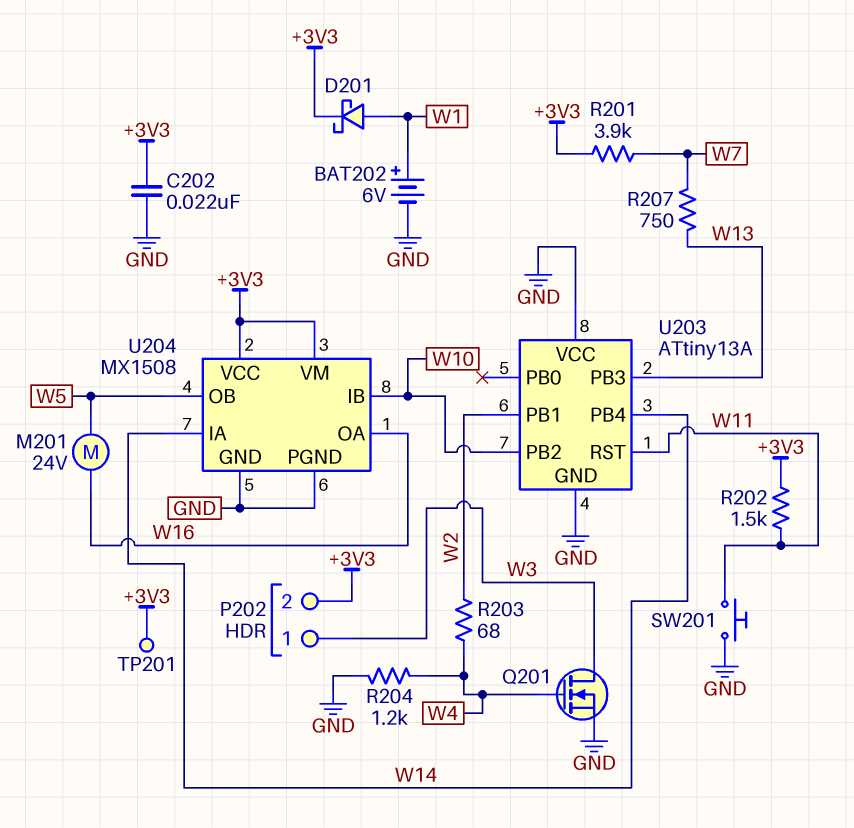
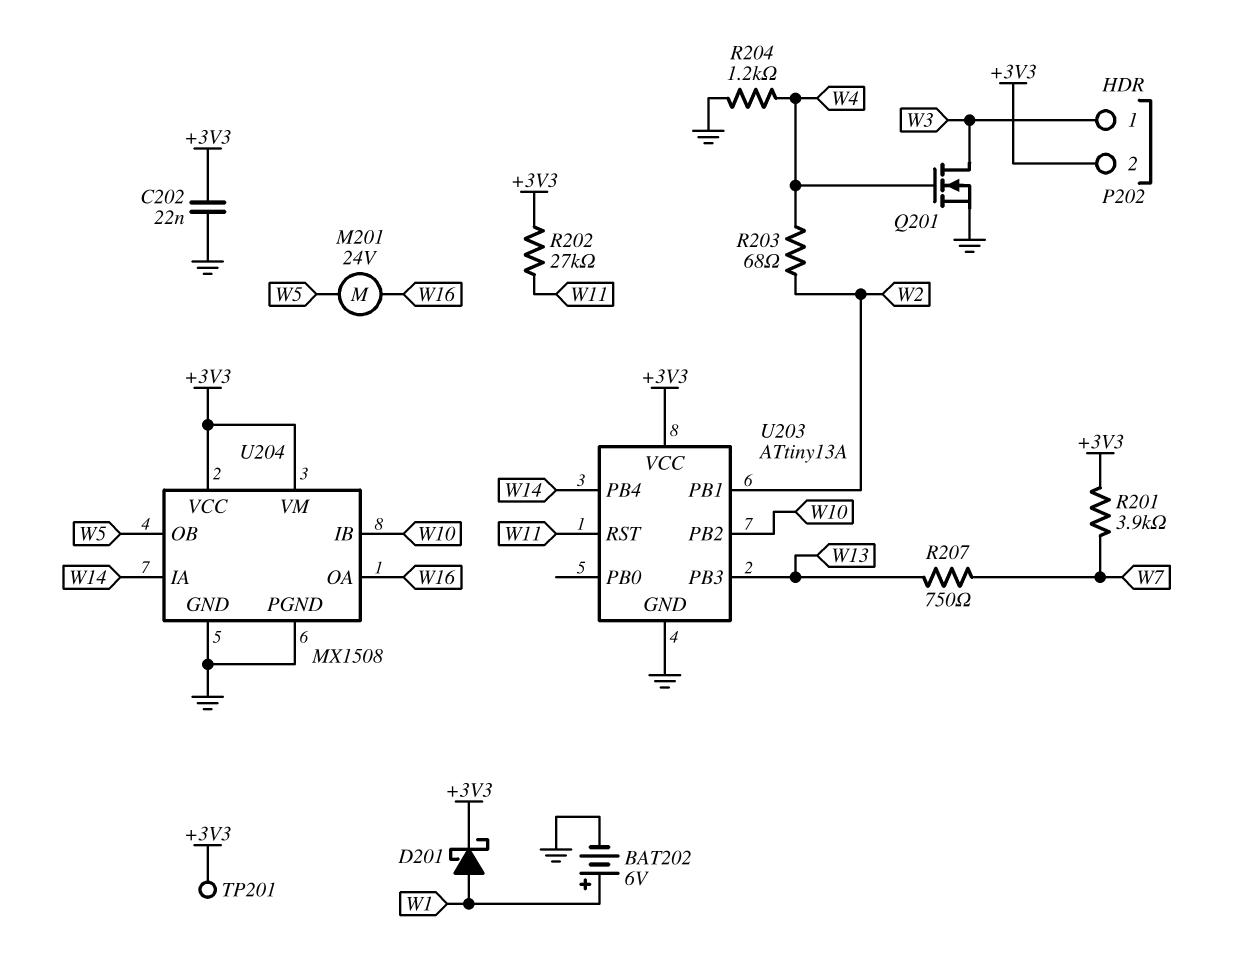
R202: 1.5k (+3V3, W11) -> 27k (+3V3, W11)
SW201: button (GND, W11) -> none
U203 pin VCC: GND -> +3V3

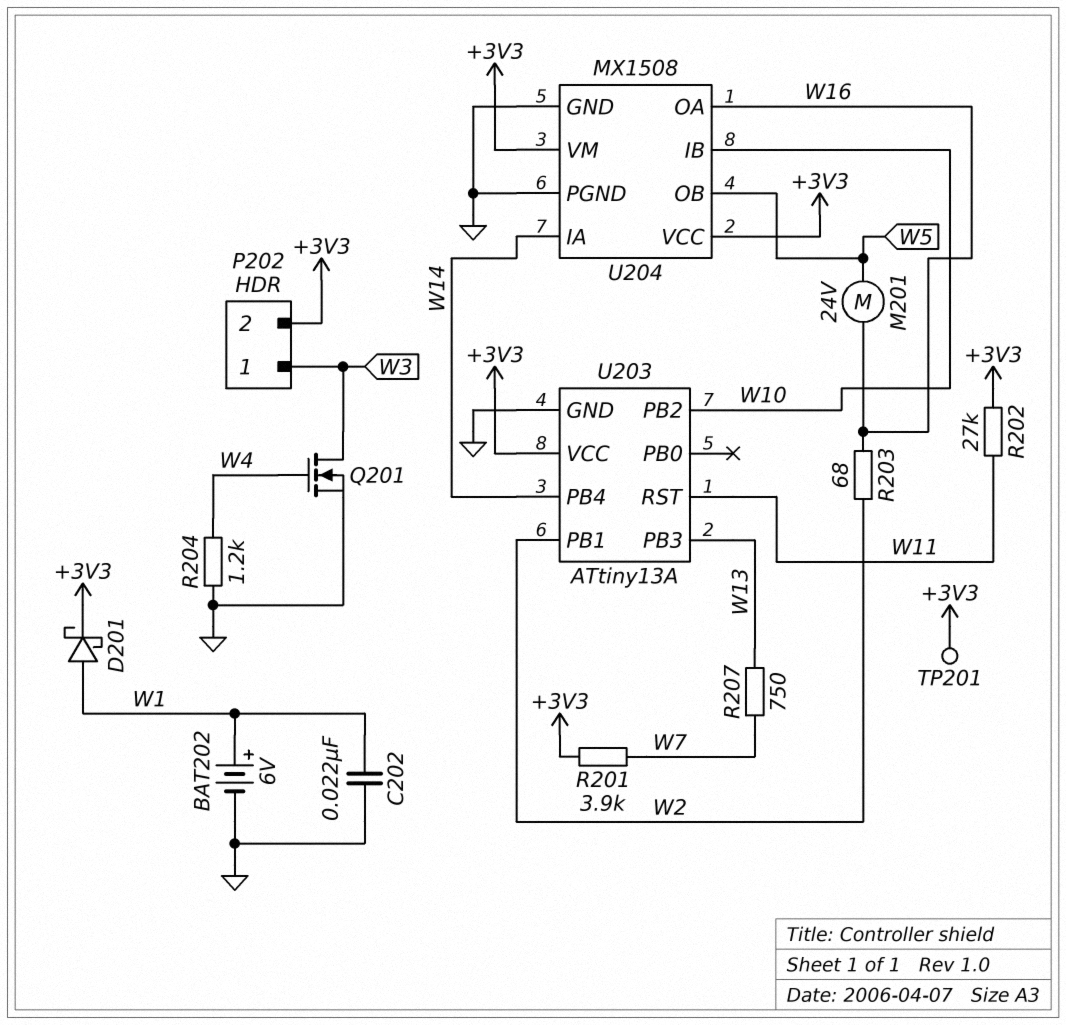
C202: 22nF (+3V3, GND) -> 22nF (GND, W1)
R203: 68 (W2, W4) -> 68 (W2, W16)

